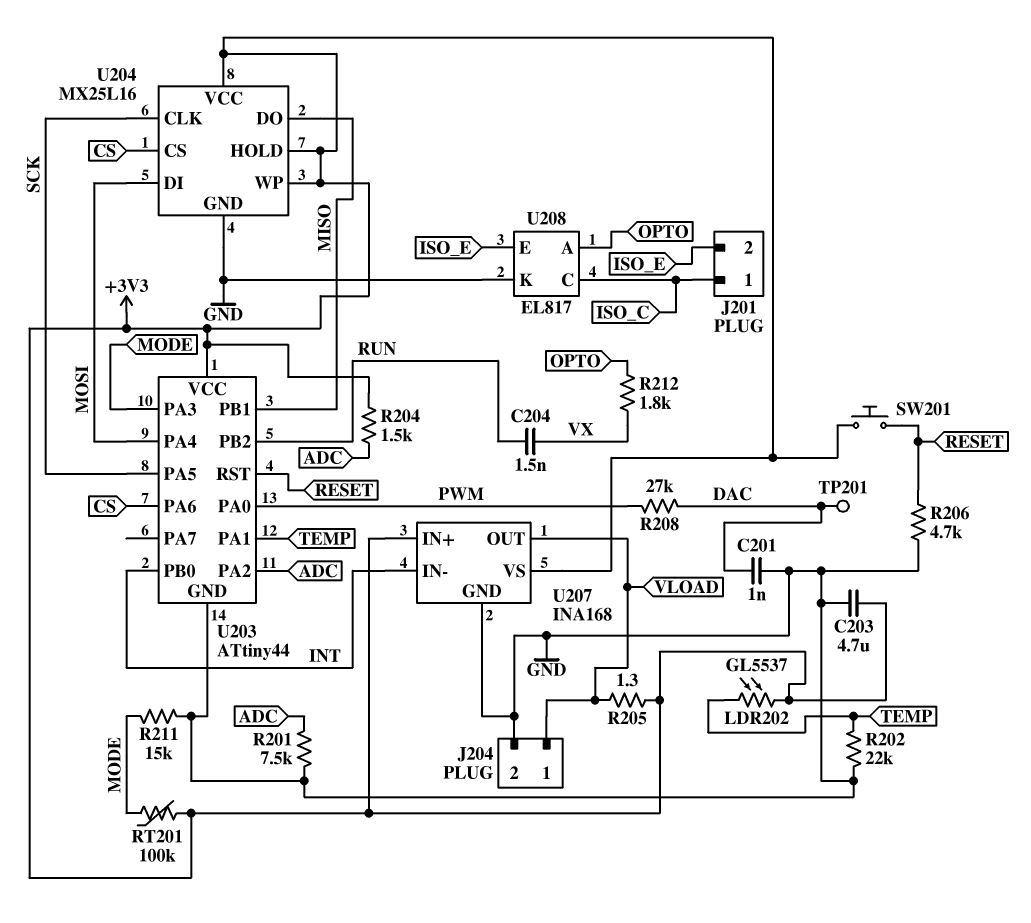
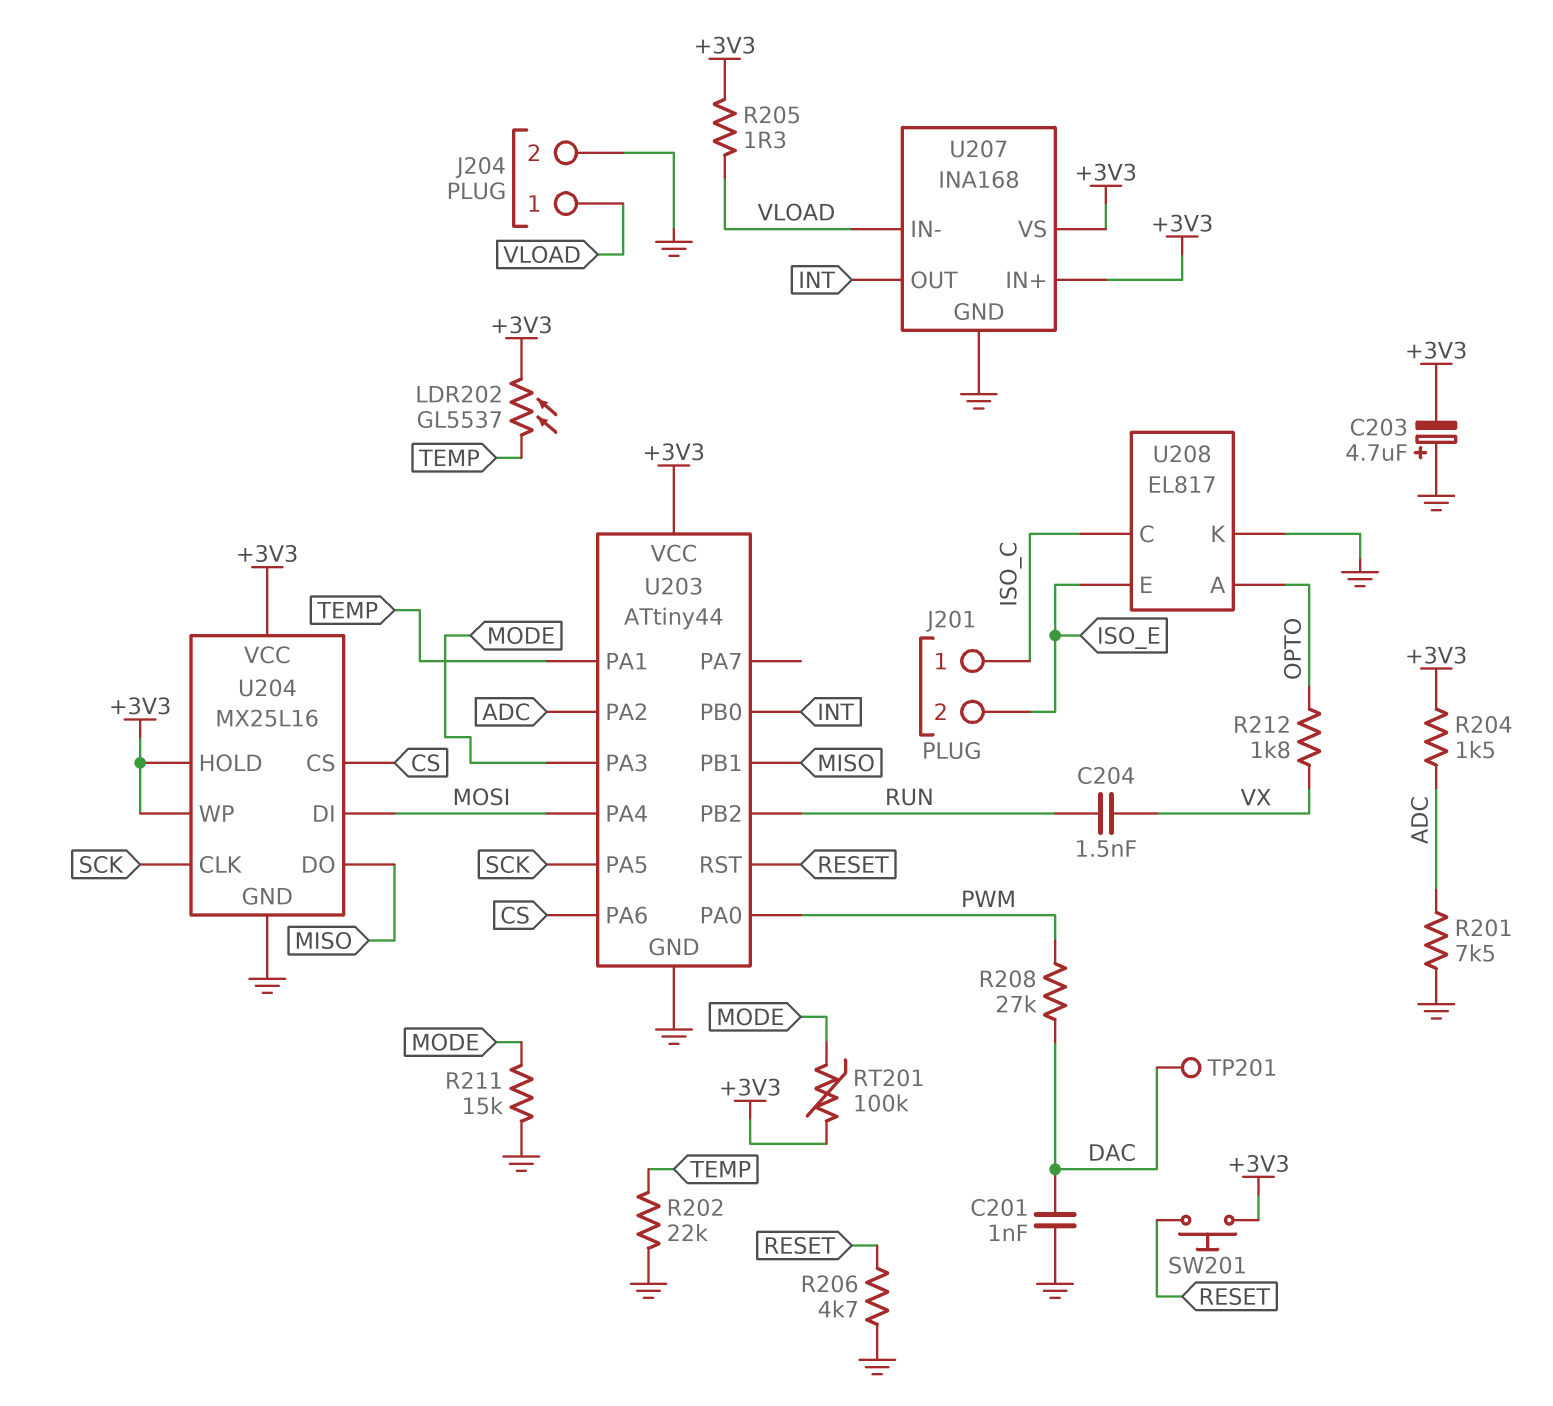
C203: 4.7uF (+3V3, GND) -> 4.7uF (plus GND, minus +3V3)
U207 pin IN-: INT -> VLOAD
U207 pin OUT: VLOAD -> INT

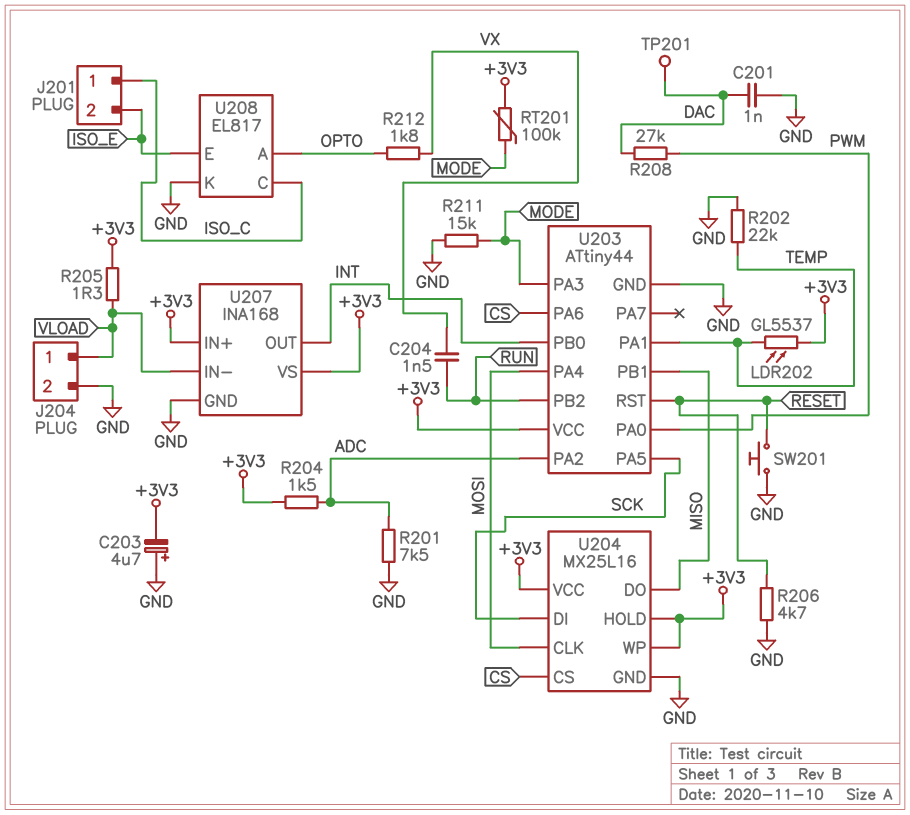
SW201: button (+3V3, RESET) -> button (GND, RESET)
U204 pin CLK: SCK -> MOSI
U204 pin DI: MOSI -> SCK

